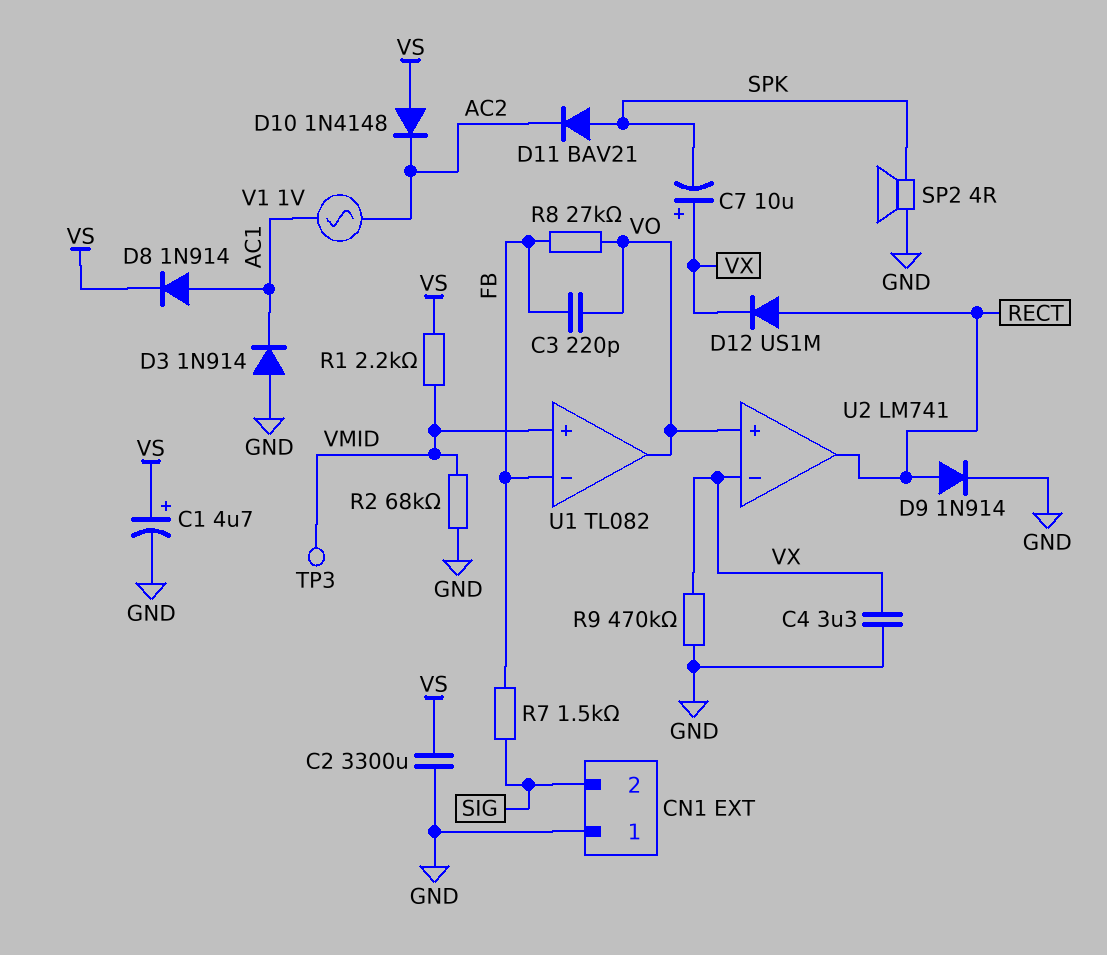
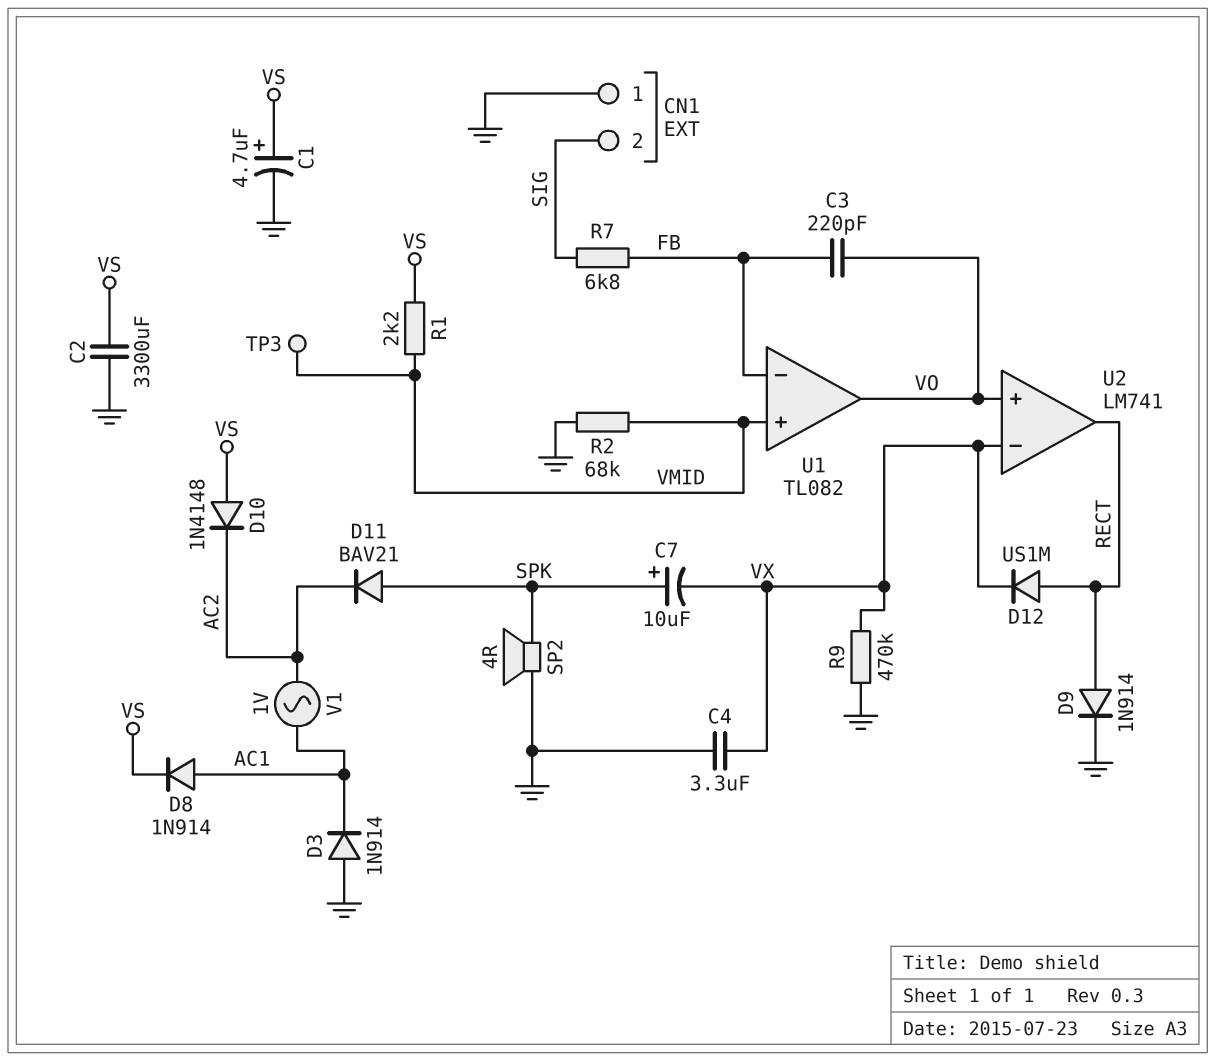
C7: 10uF (plus VX, minus SPK) -> 10uF (plus SPK, minus VX)
R7: 1.5k (FB, SIG) -> 6.8k (FB, SIG)
R8: 27k (FB, VO) -> none

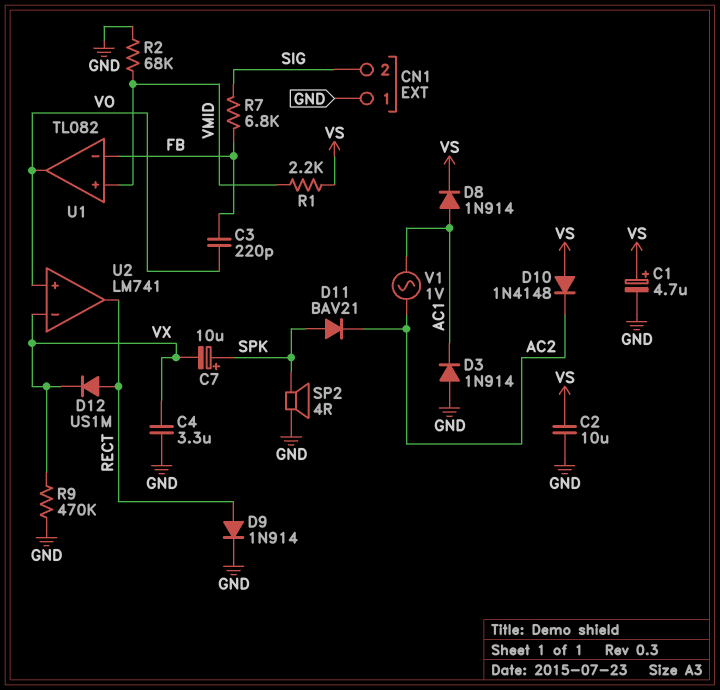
C2: 3300uF (GND, VS) -> 10uF (GND, VS)
TP3: test point (VMID) -> none

